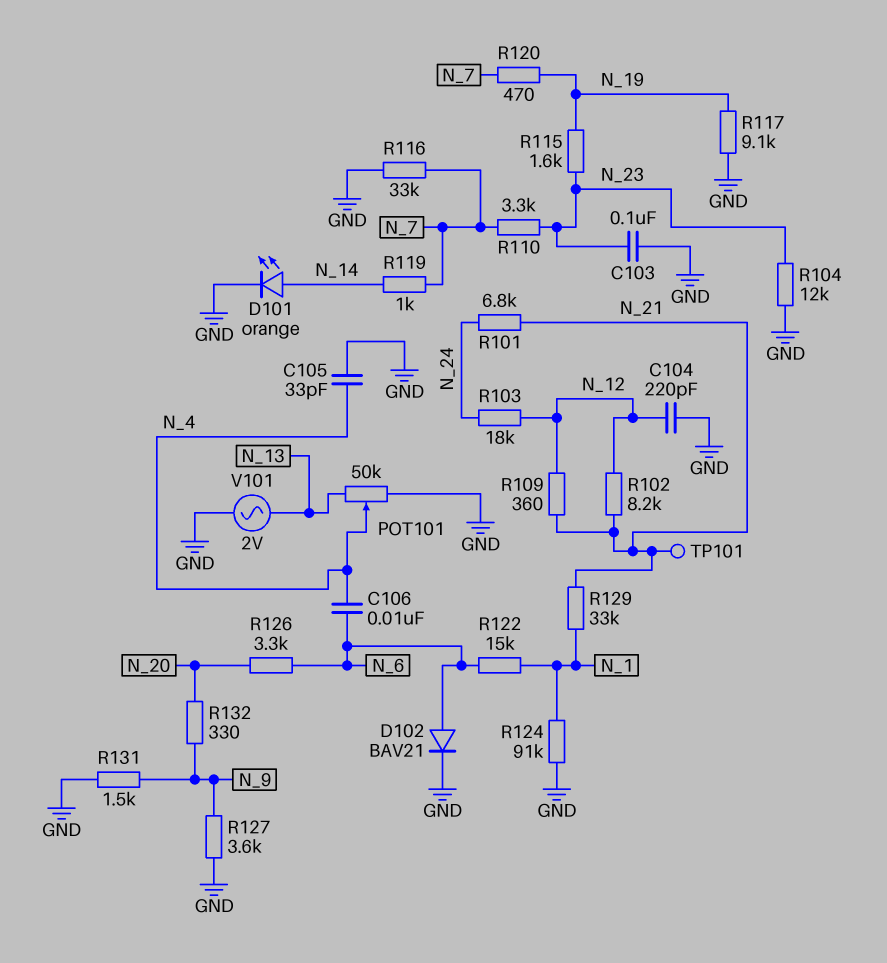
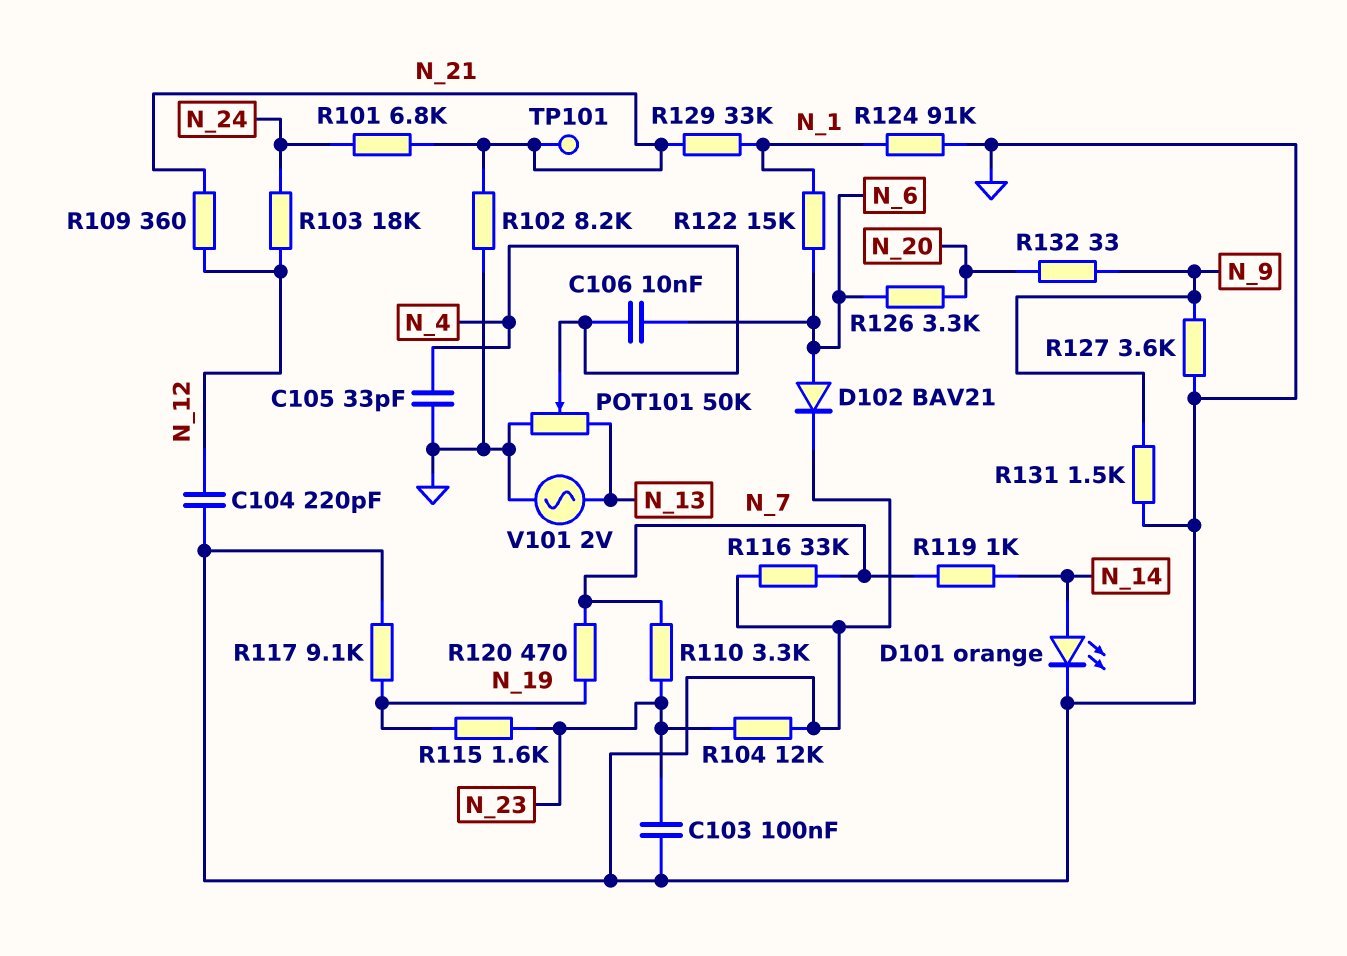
R102: 8.2k (N_12, N_21) -> 8.2k (GND, N_21)
R132: 330 (N_9, N_20) -> 33 (N_9, N_20)

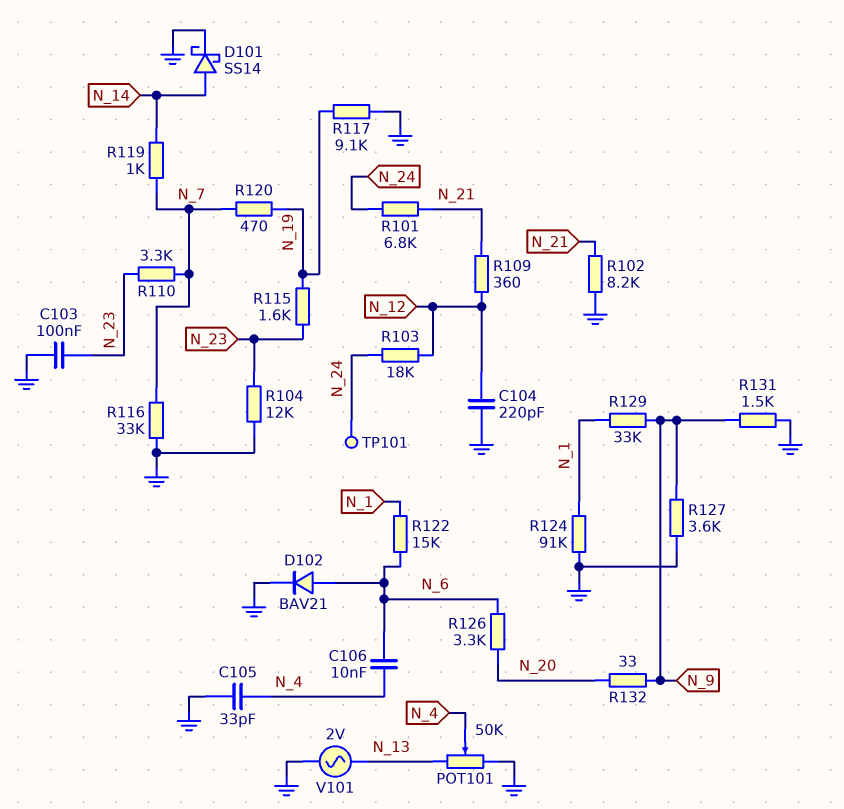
D101: LED orange (A N_14, K GND) -> schottky SS14 (A N_14, K GND)
R129: 33k (N_1, N_21) -> 33k (N_1, N_9)
TP101: test point (N_21) -> test point (N_24)

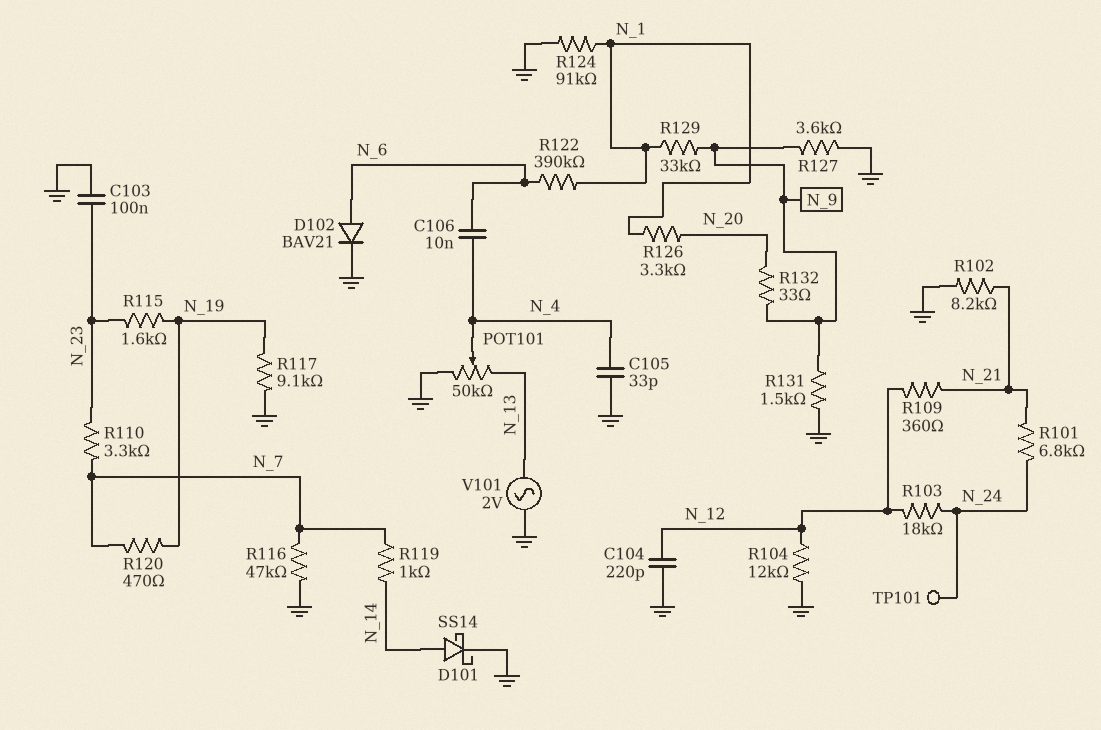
R104: 12k (GND, N_23) -> 12k (GND, N_12)
R116: 33k (GND, N_7) -> 47k (GND, N_7)
R122: 15k (N_1, N_6) -> 390k (N_1, N_6)
R126: 3.3k (N_6, N_20) -> 3.3k (N_1, N_20)

